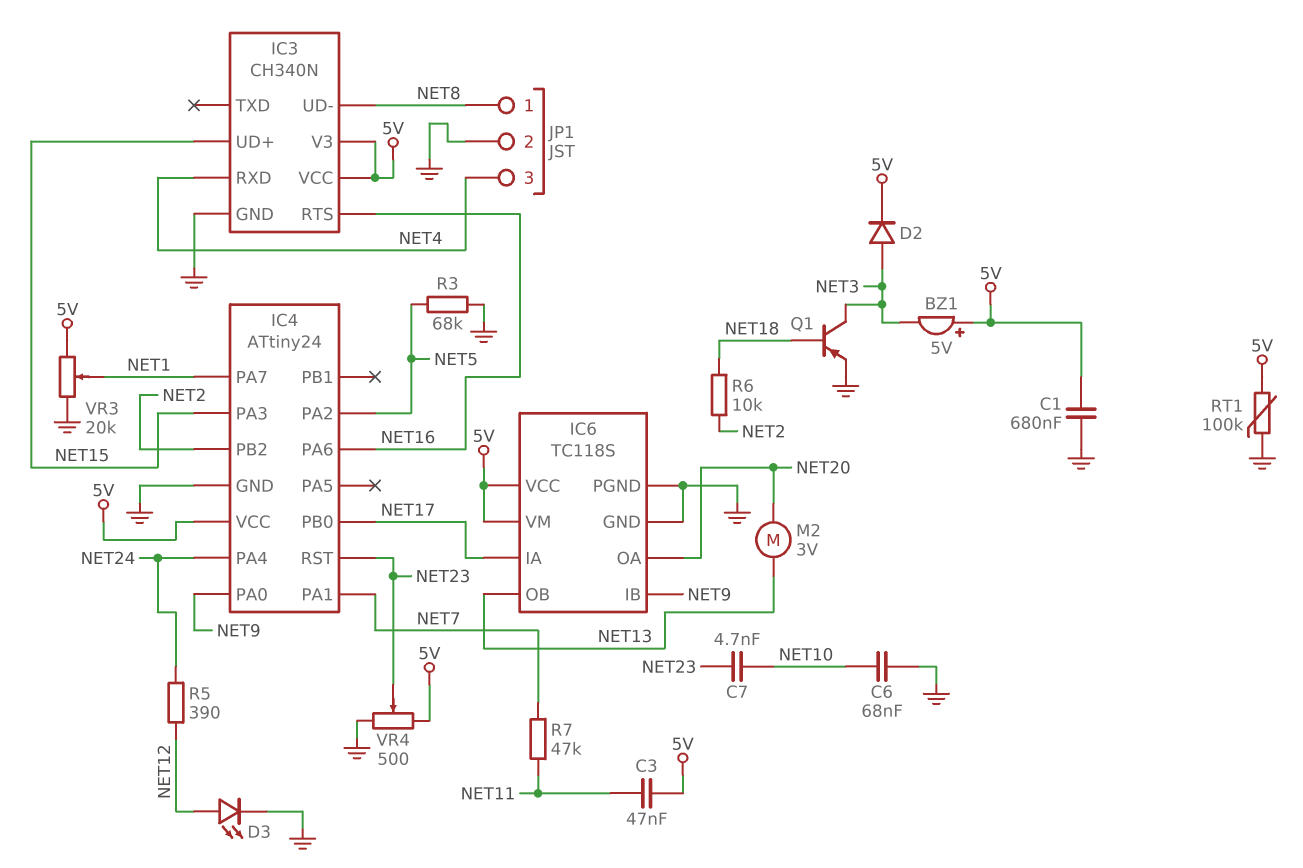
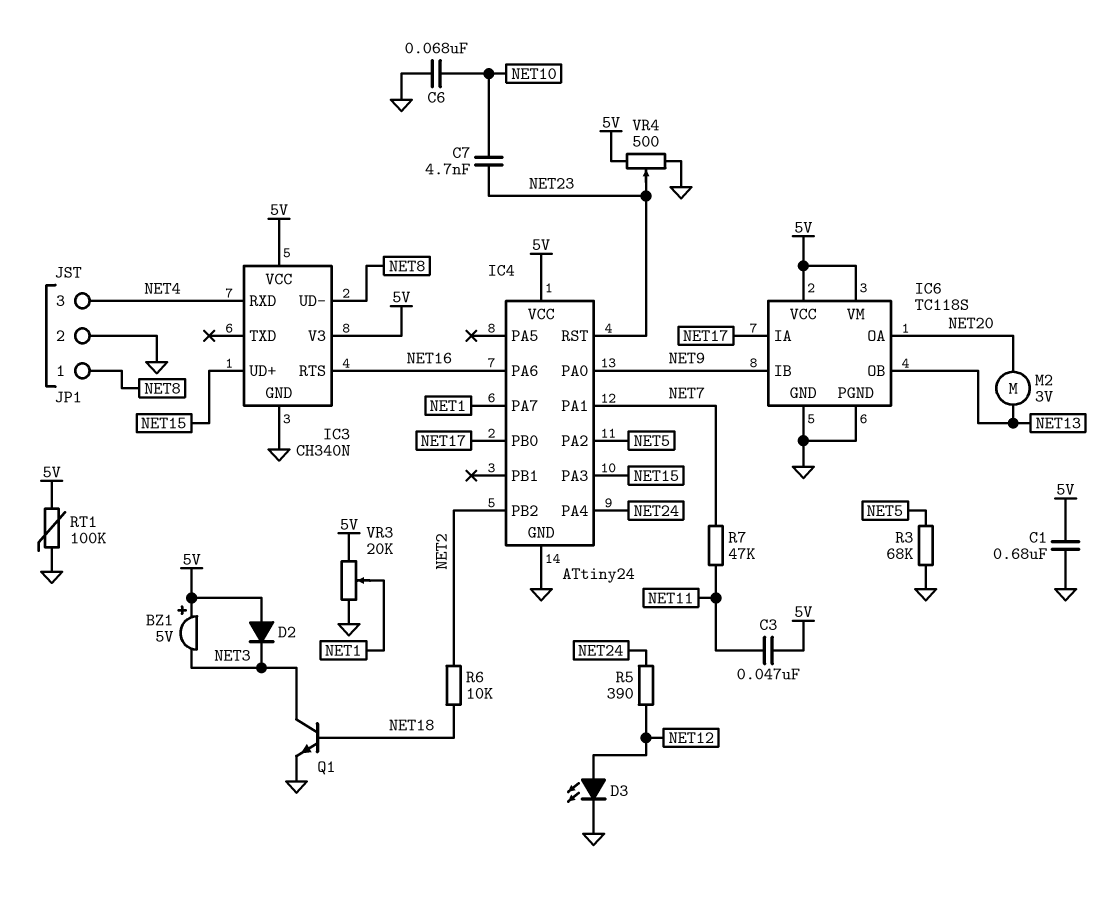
D2: diode (A NET3, K 5V) -> diode (A 5V, K NET3)
Q1: PNP (B NET18, C NET3, E GND) -> NPN (B NET18, C NET3, E GND)

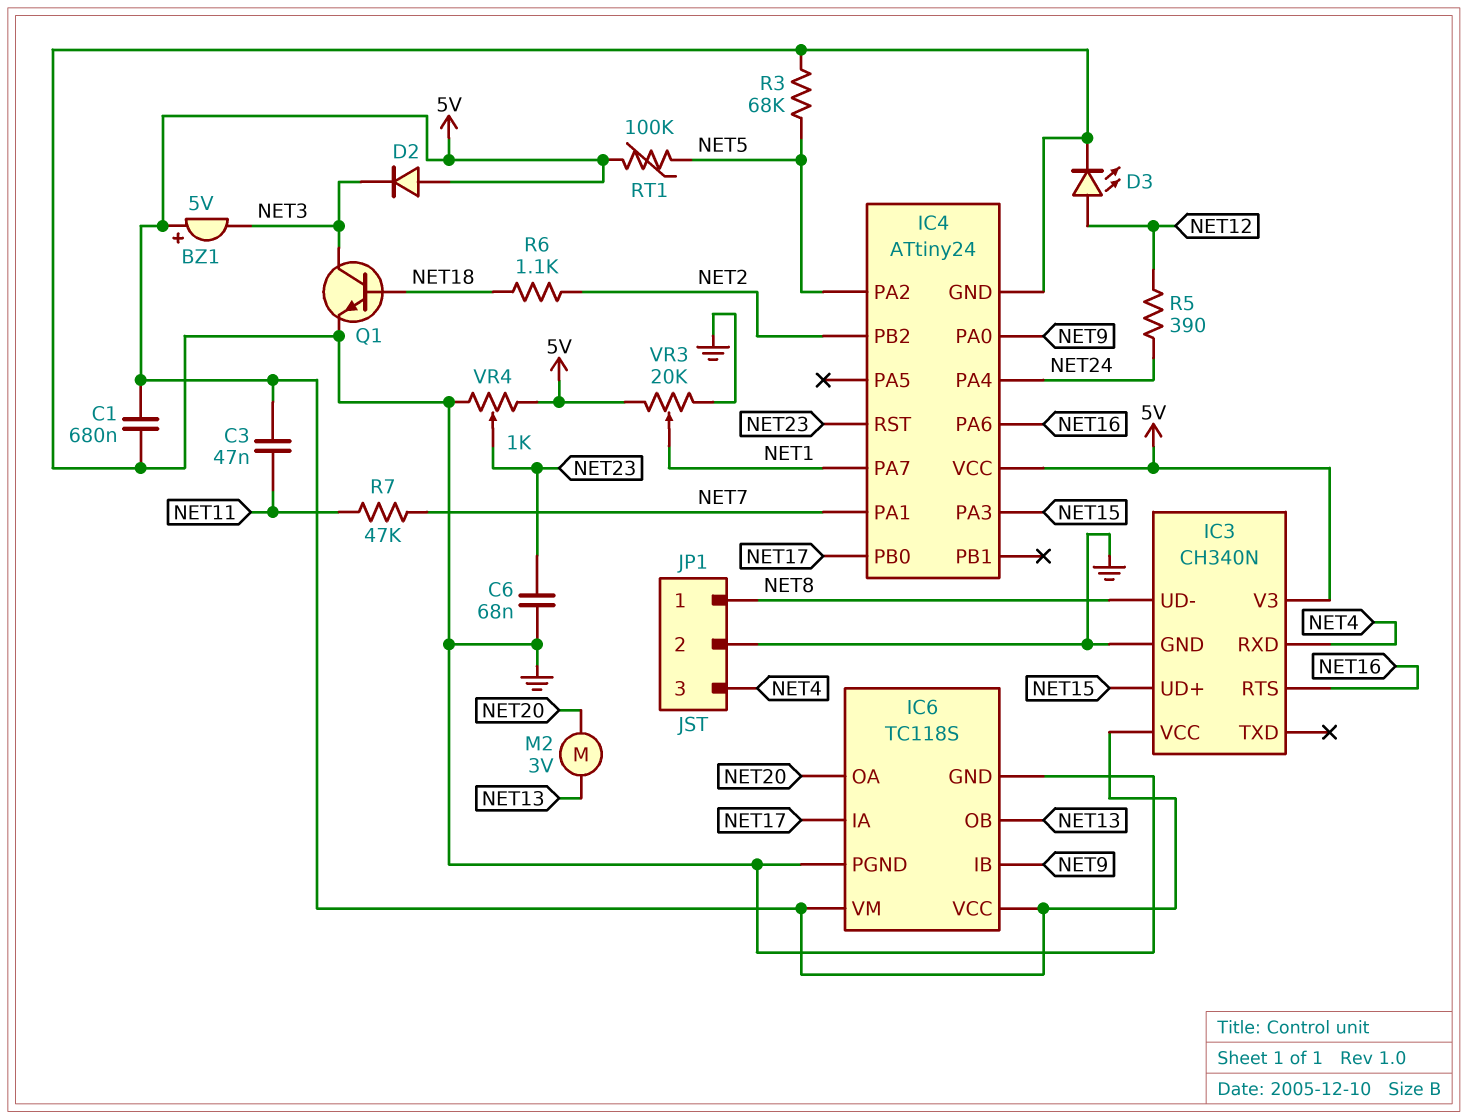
C6: 68nF (GND, NET10) -> 68nF (GND, NET23)
C7: 4.7nF (NET10, NET23) -> none
R6: 10k (NET2, NET18) -> 1.1k (NET2, NET18)
RT1: 100k (5V, GND) -> 100k (5V, NET5)
VR4: 500 (5V, GND, wiper NET23) -> 1k (5V, GND, wiper NET23)

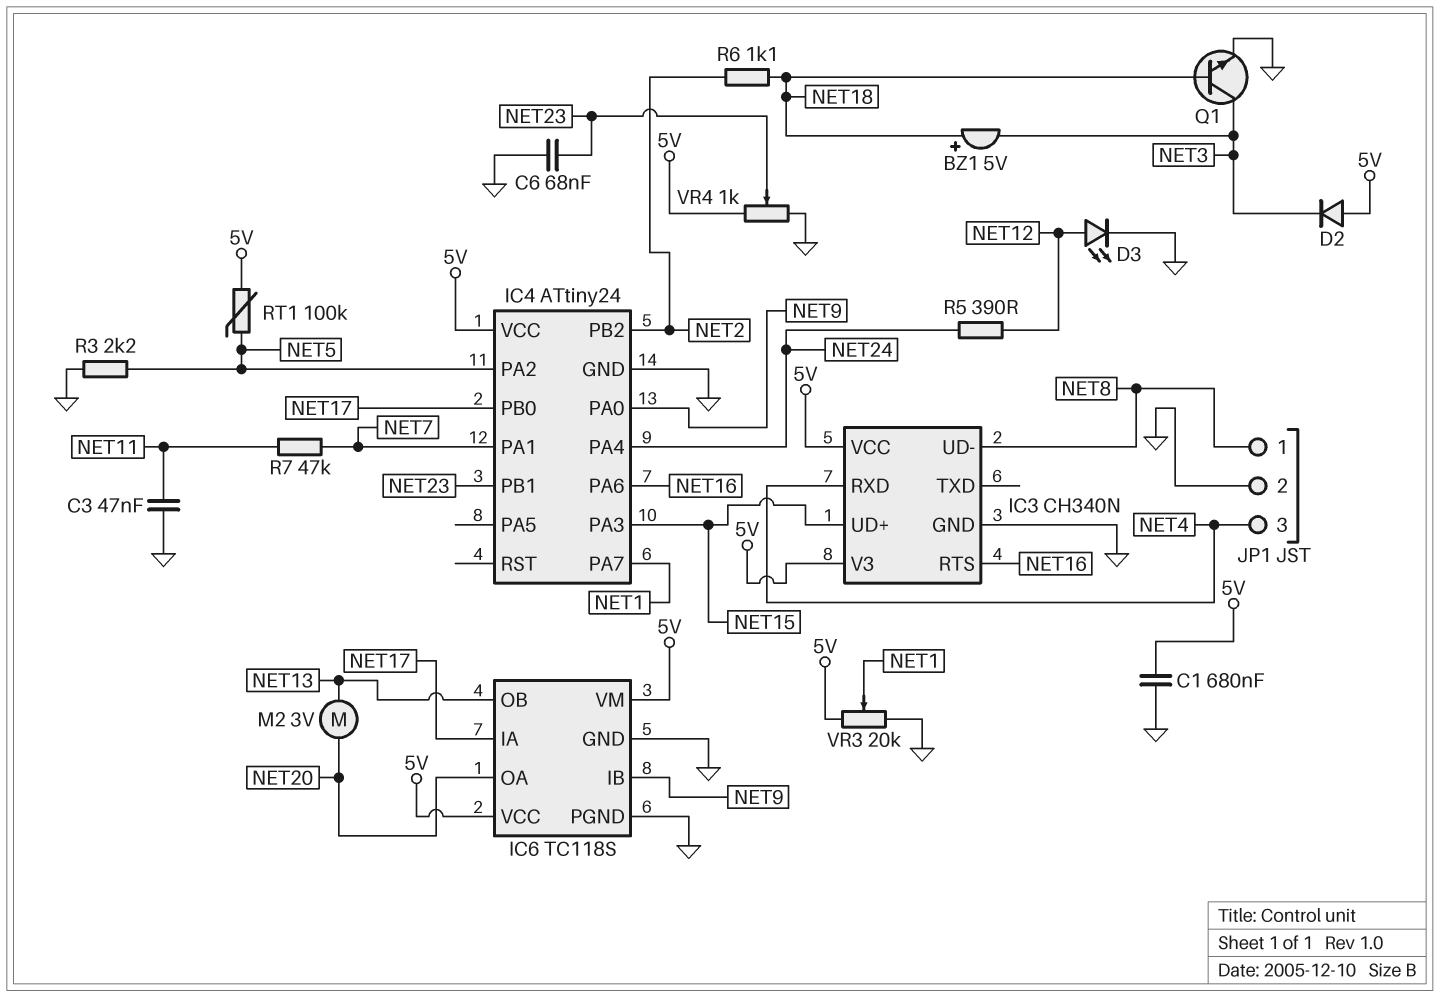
BZ1: buzzer 5V (plus 5V, minus NET3) -> buzzer 5V (plus NET18, minus NET3)
C3: 47nF (5V, NET11) -> 47nF (GND, NET11)
IC4 pin PB1: none -> NET23
IC4 pin RST: NET23 -> none
R3: 68k (GND, NET5) -> 2.2k (GND, NET5)

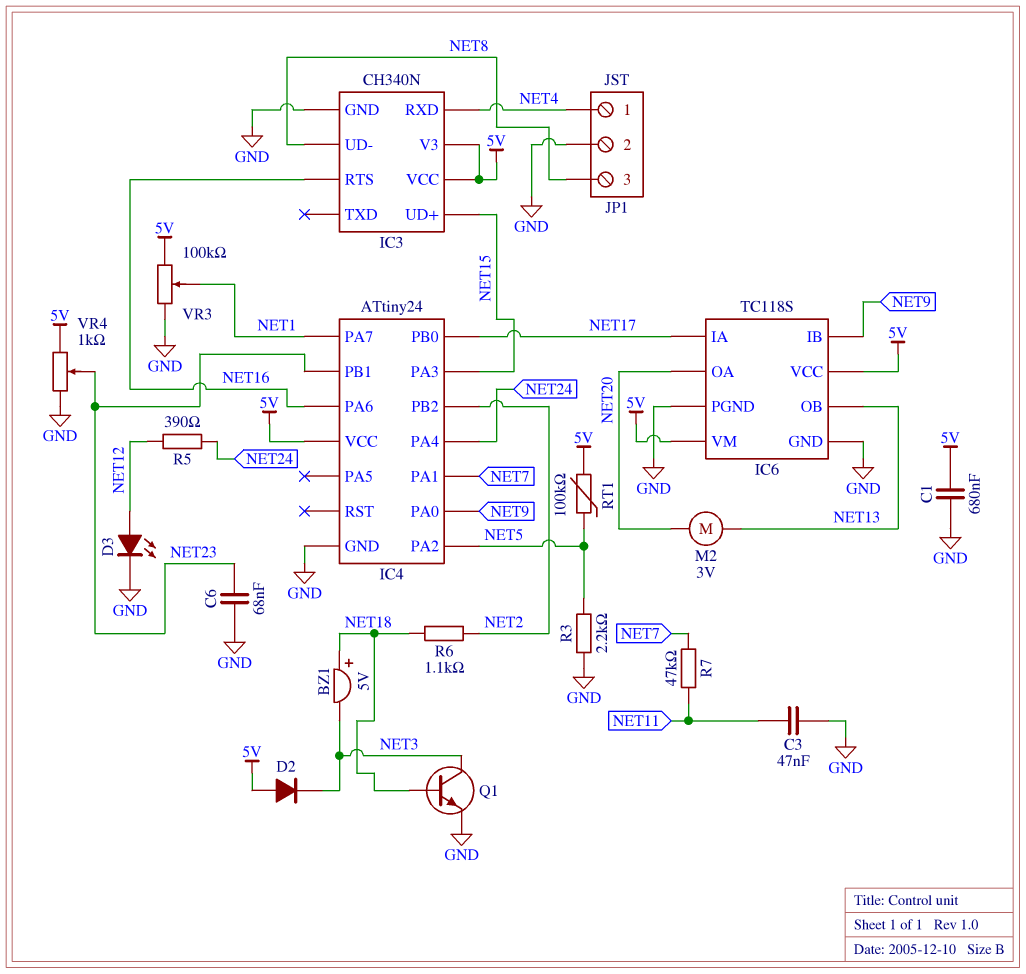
JP1 pin 1: NET8 -> NET4
JP1 pin 3: NET4 -> NET8
VR3: 20k (5V, GND, wiper NET1) -> 100k (5V, GND, wiper NET1)

